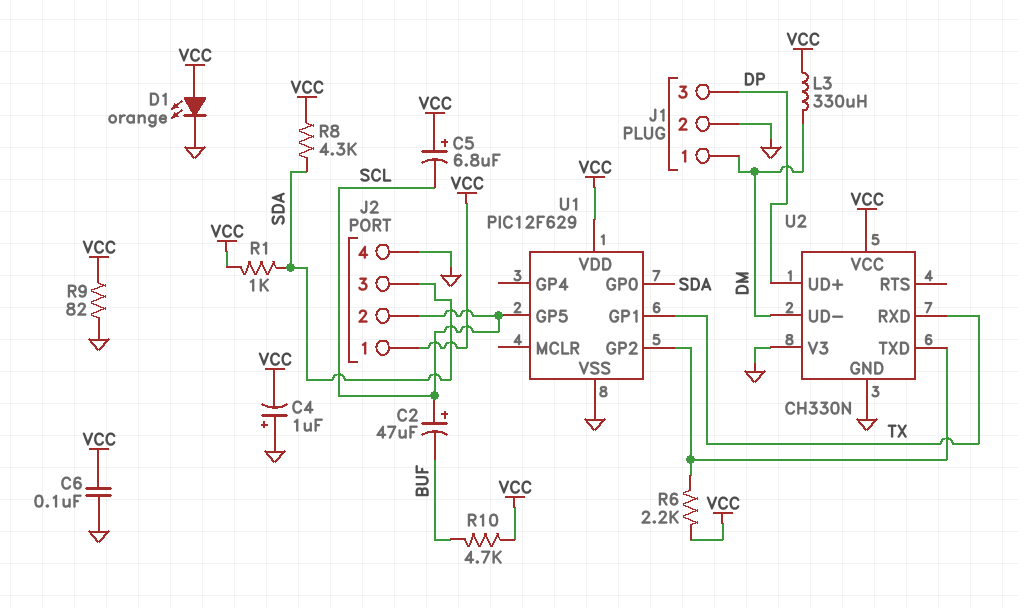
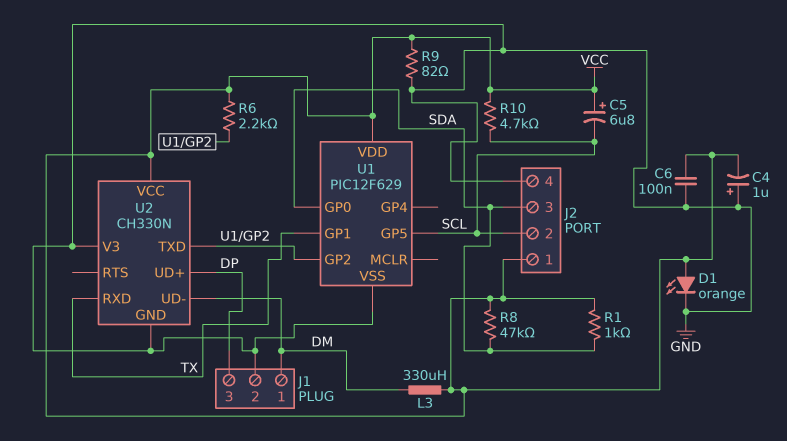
C2: 47uF (plus SCL, minus BUF) -> none
R8: 4.3k (SDA, VCC) -> 47k (SDA, VCC)
R10: 4.7k (BUF, VCC) -> 4.7k (SCL, VCC)

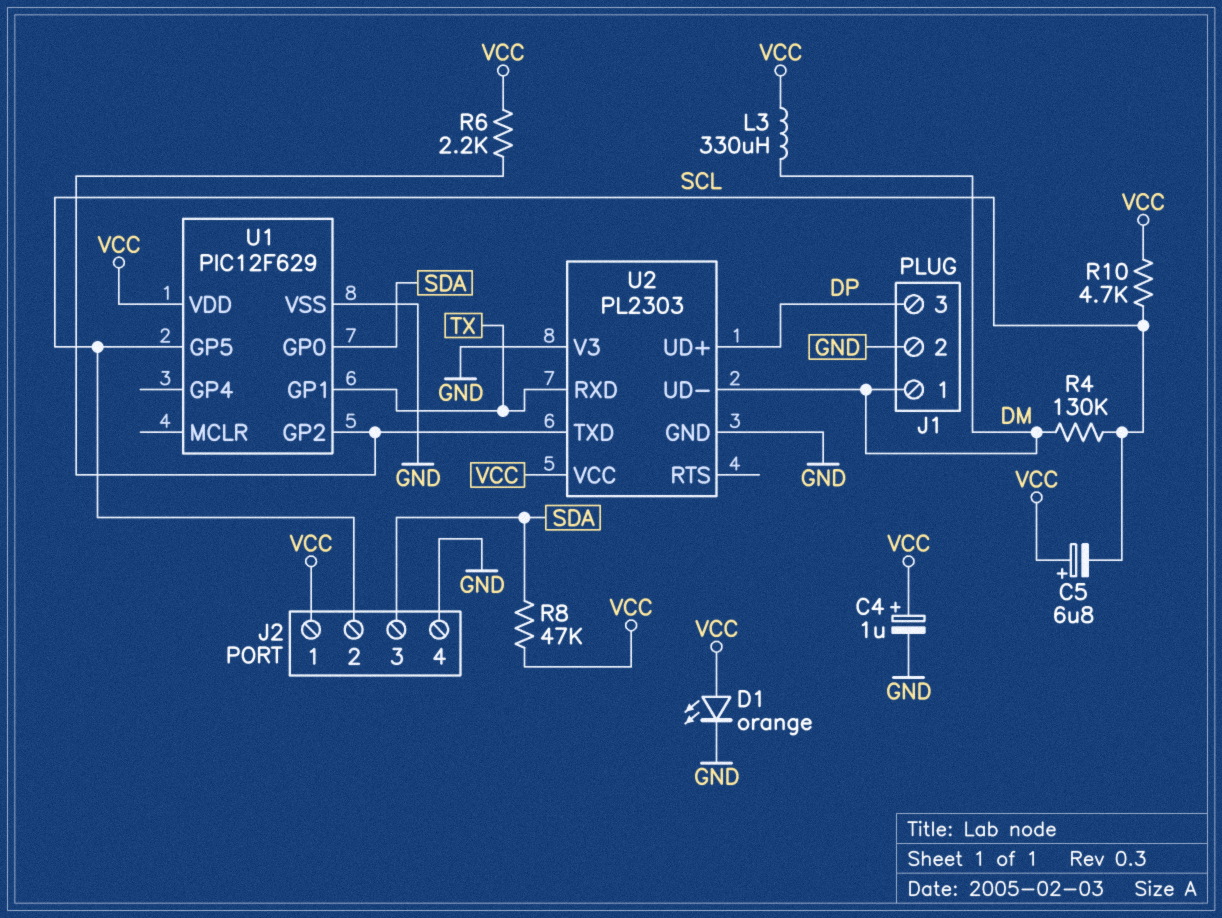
C4: 1uF (plus GND, minus VCC) -> 1uF (plus VCC, minus GND)
C6: 100nF (GND, VCC) -> none
R1: 1k (SDA, VCC) -> none
R4: none -> 130k (DM, SCL)
R9: 82 (GND, VCC) -> none
U2: CH330N -> PL2303

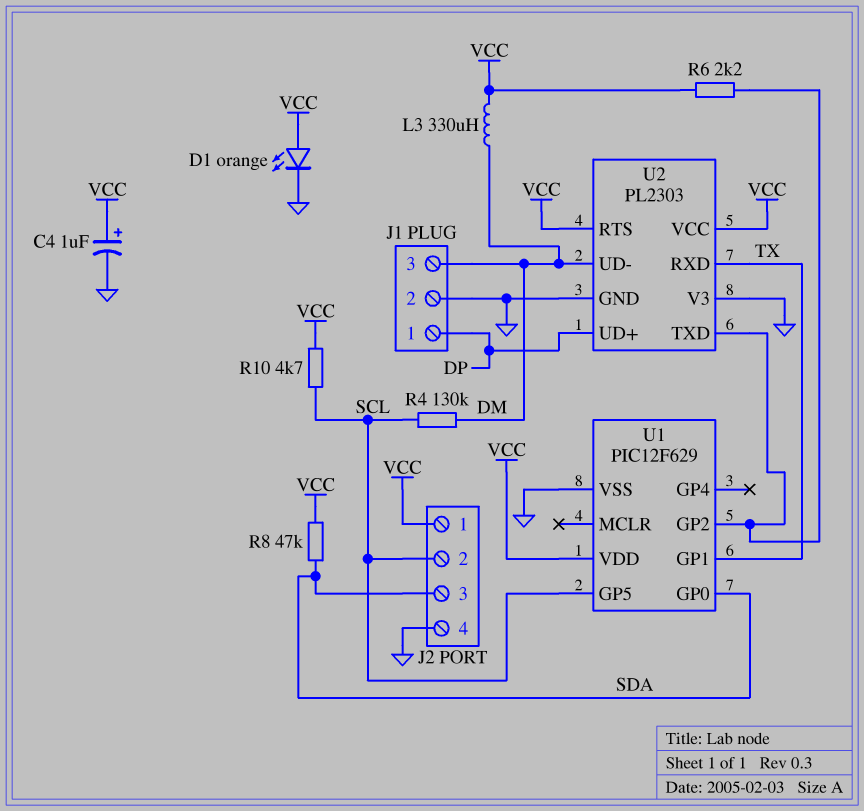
C5: 6.8uF (plus VCC, minus SCL) -> none
J1 pin 1: DM -> DP
J1 pin 3: DP -> DM
U2 pin RTS: none -> VCC

